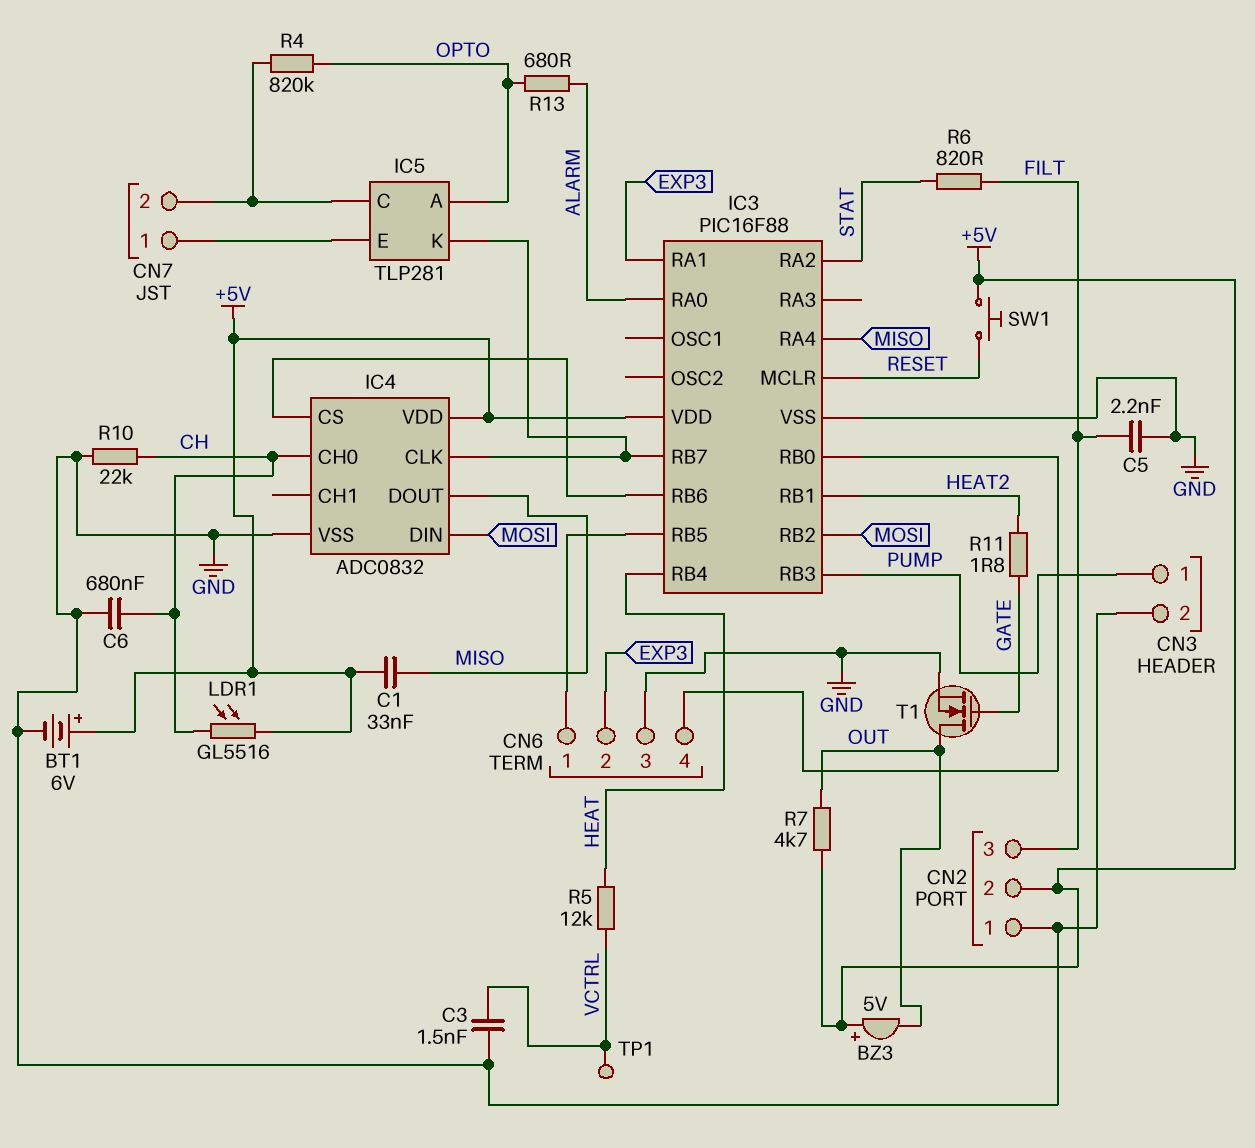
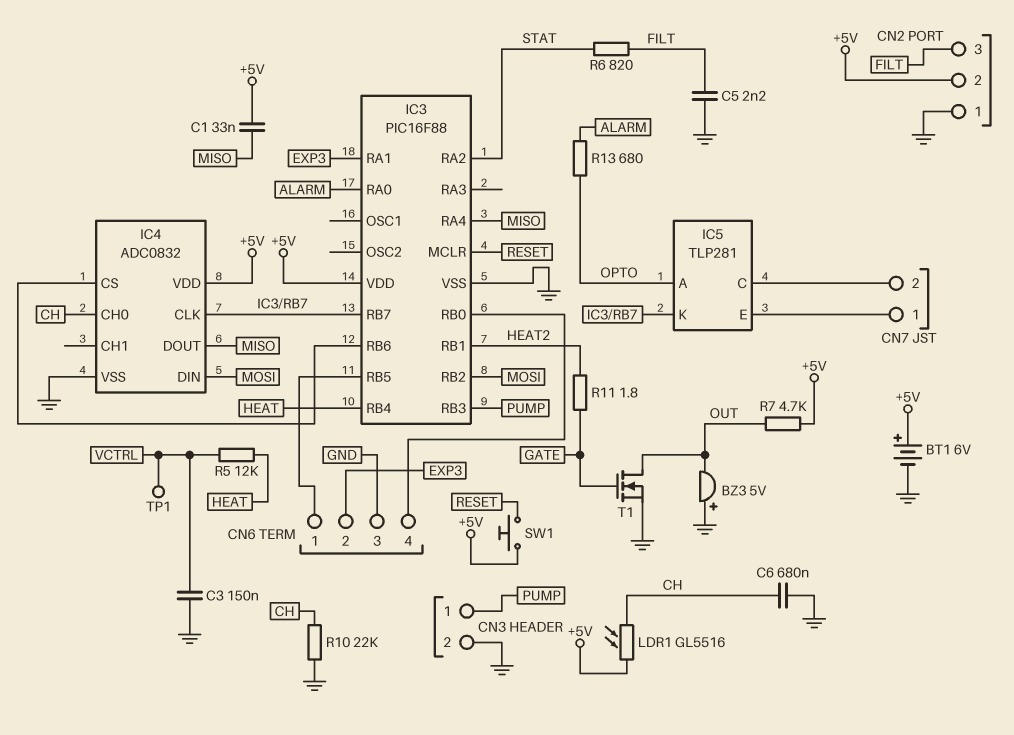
BZ3: buzzer 5V (plus +5V, minus OUT) -> buzzer 5V (plus GND, minus OUT)
C3: 1.5nF (GND, VCTRL) -> 150nF (GND, VCTRL)
R4: 820k (CN7/2, OPTO) -> none

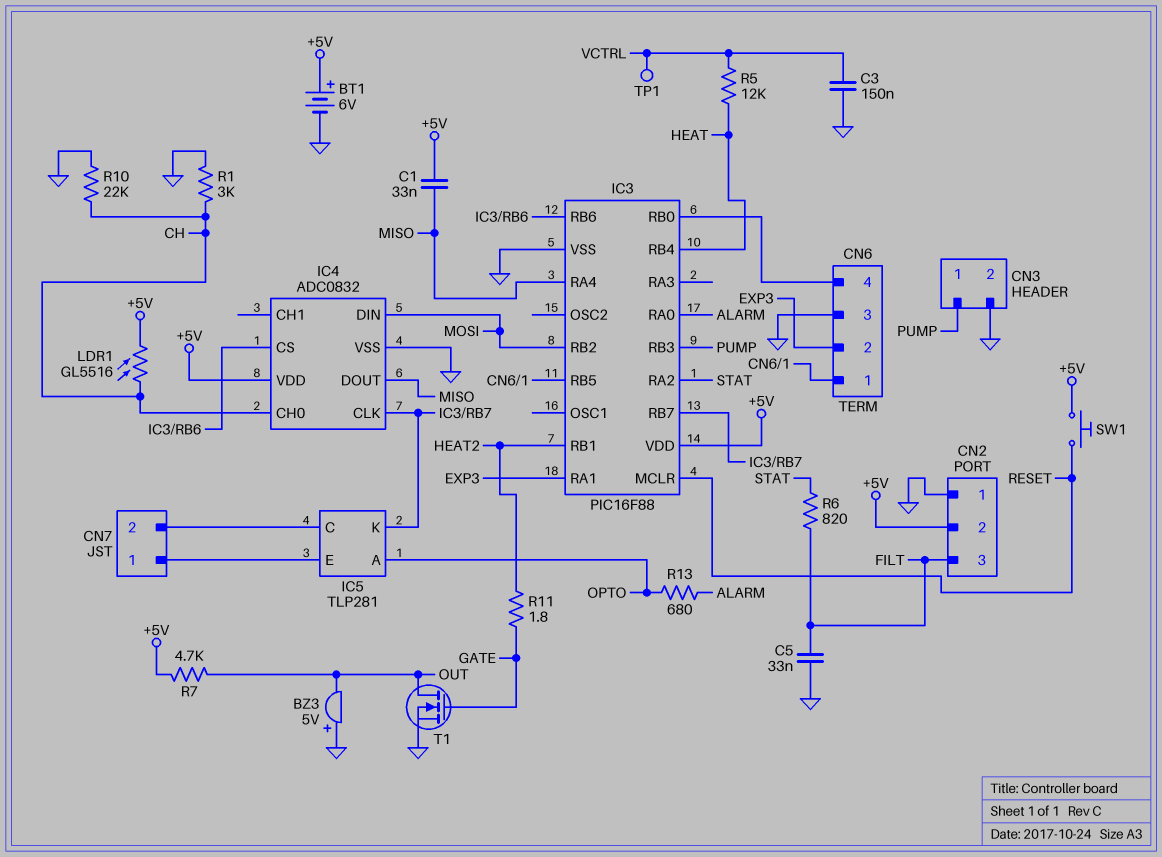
C5: 2.2nF (FILT, GND) -> 33nF (FILT, GND)
C6: 680nF (CH, GND) -> none
R1: none -> 3k (CH, GND)

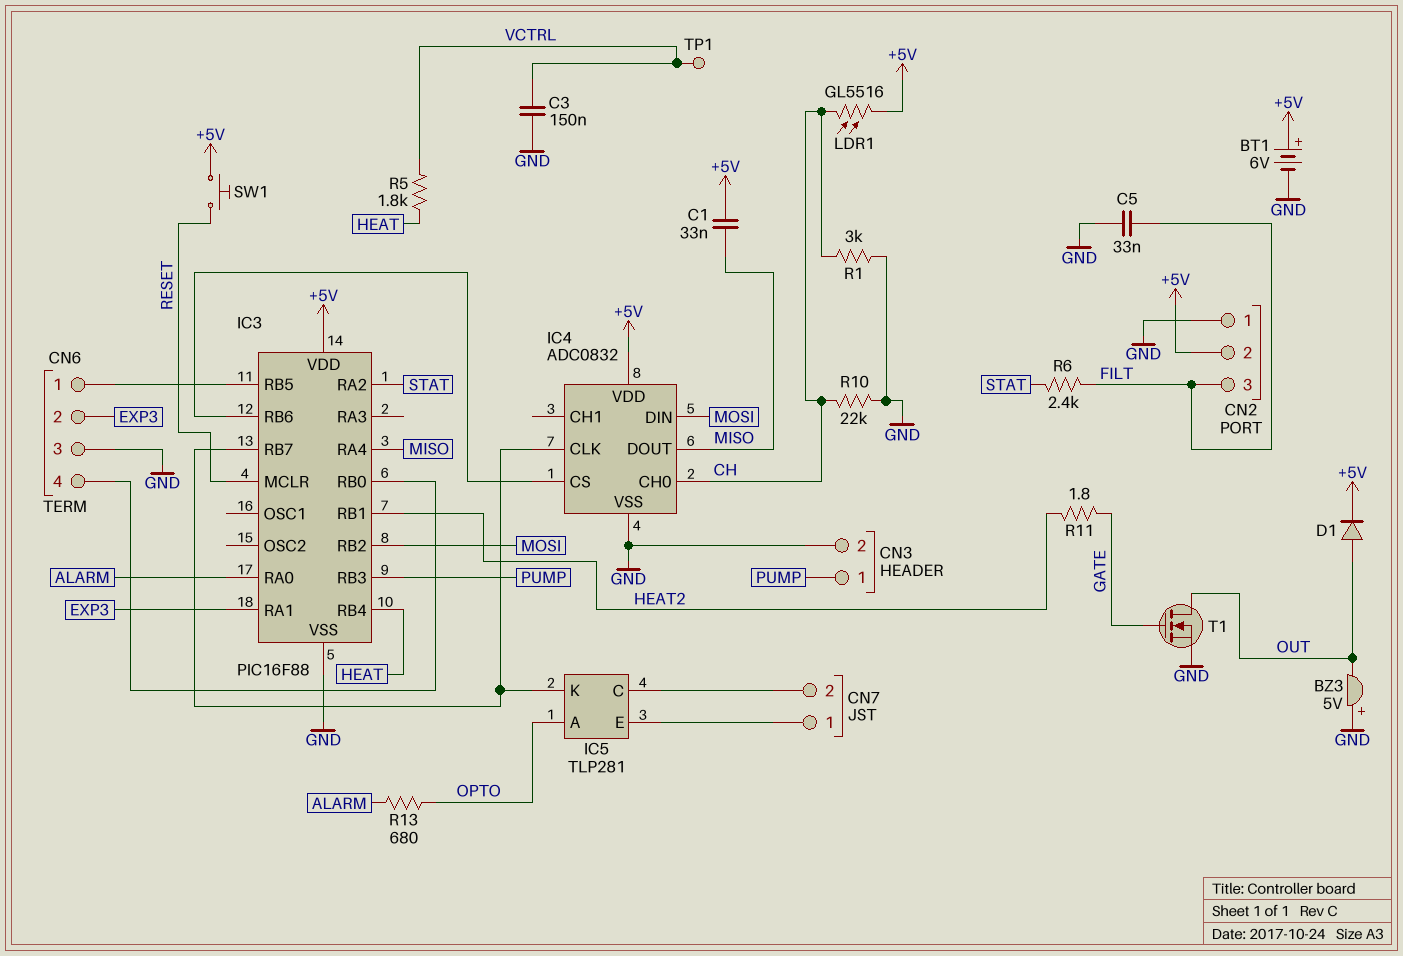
D1: none -> diode (A OUT, K +5V)
R5: 12k (HEAT, VCTRL) -> 1.8k (HEAT, VCTRL)
R6: 820 (FILT, STAT) -> 2.4k (FILT, STAT)
R7: 4.7k (+5V, OUT) -> none

